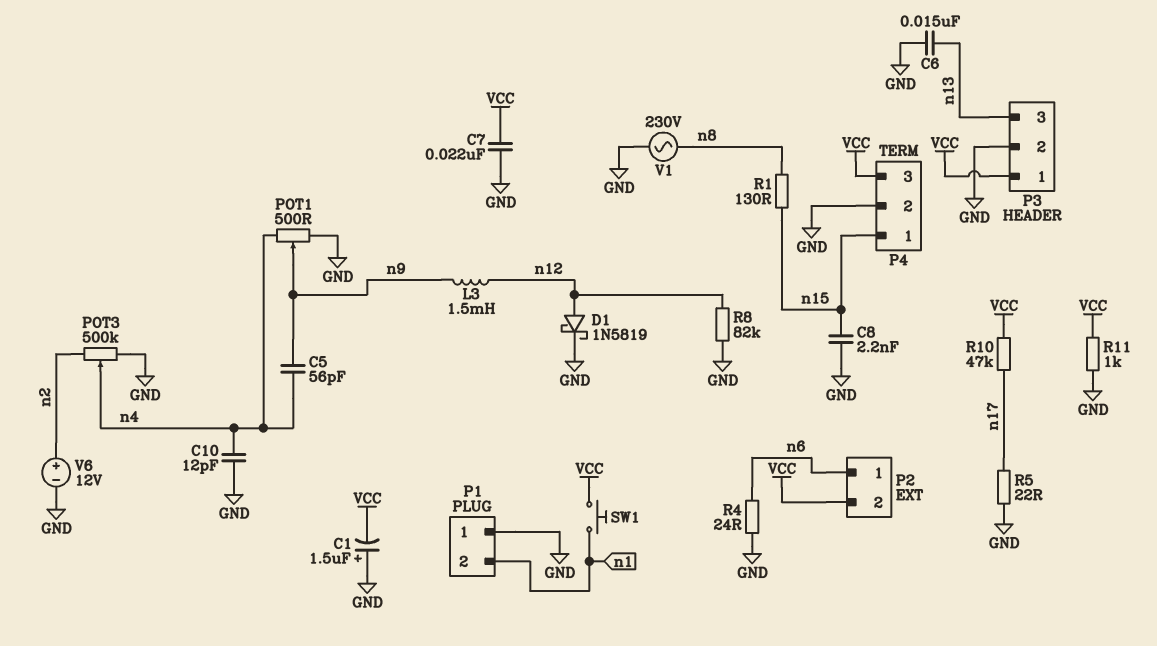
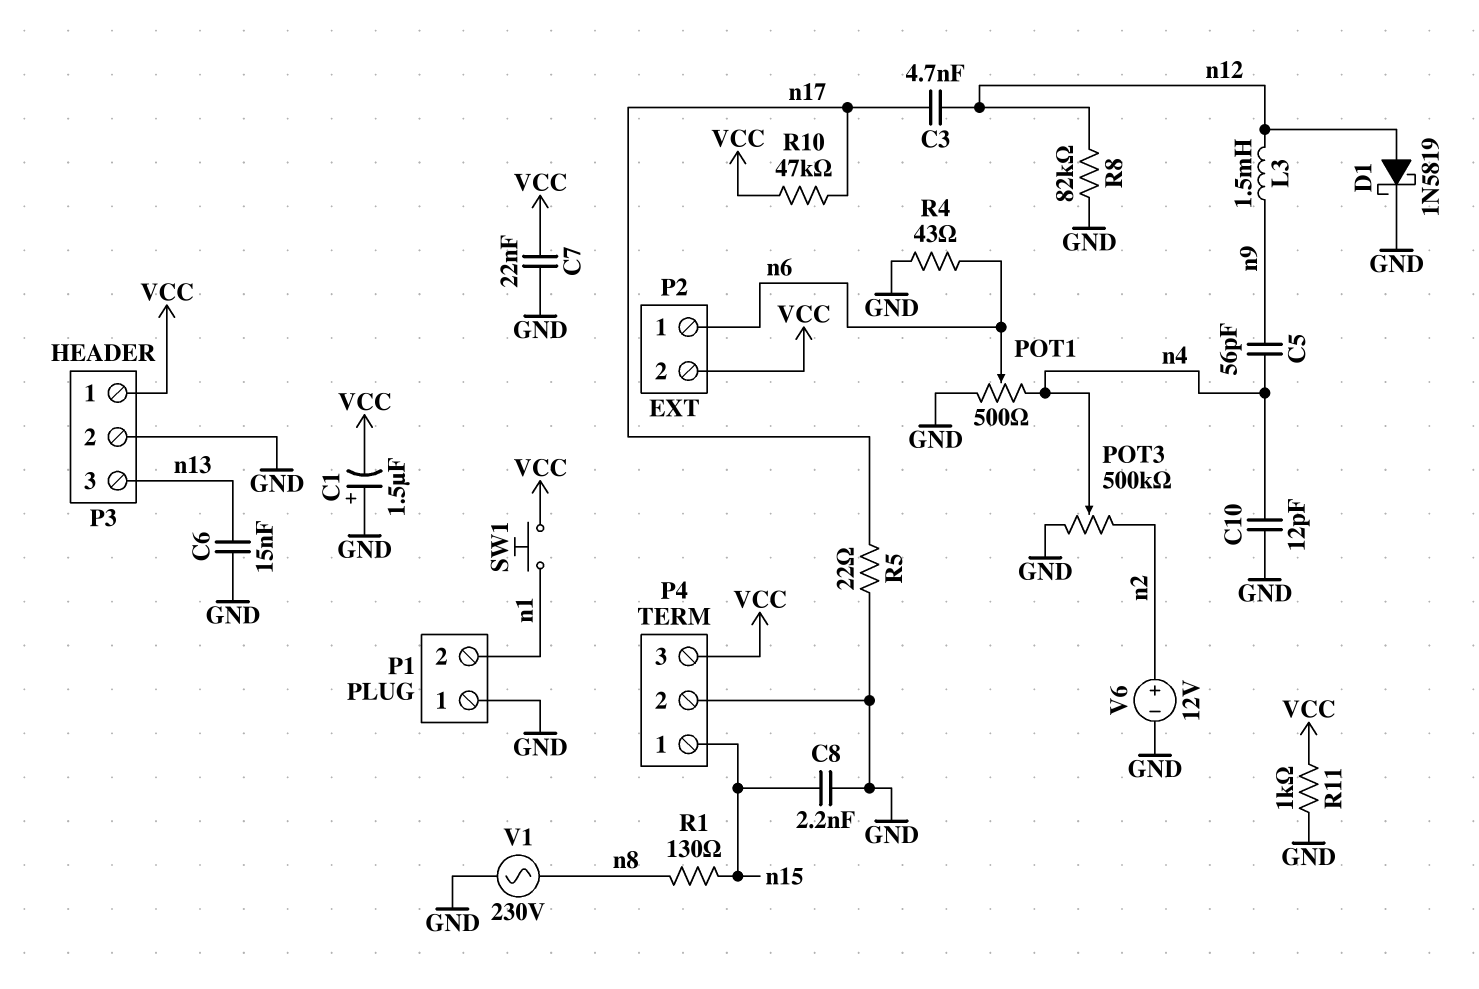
C3: none -> 4.7nF (n12, n17)
POT1: 500 (GND, n4, wiper n9) -> 500 (GND, n4, wiper n6)
R4: 24 (GND, n6) -> 43 (GND, n6)

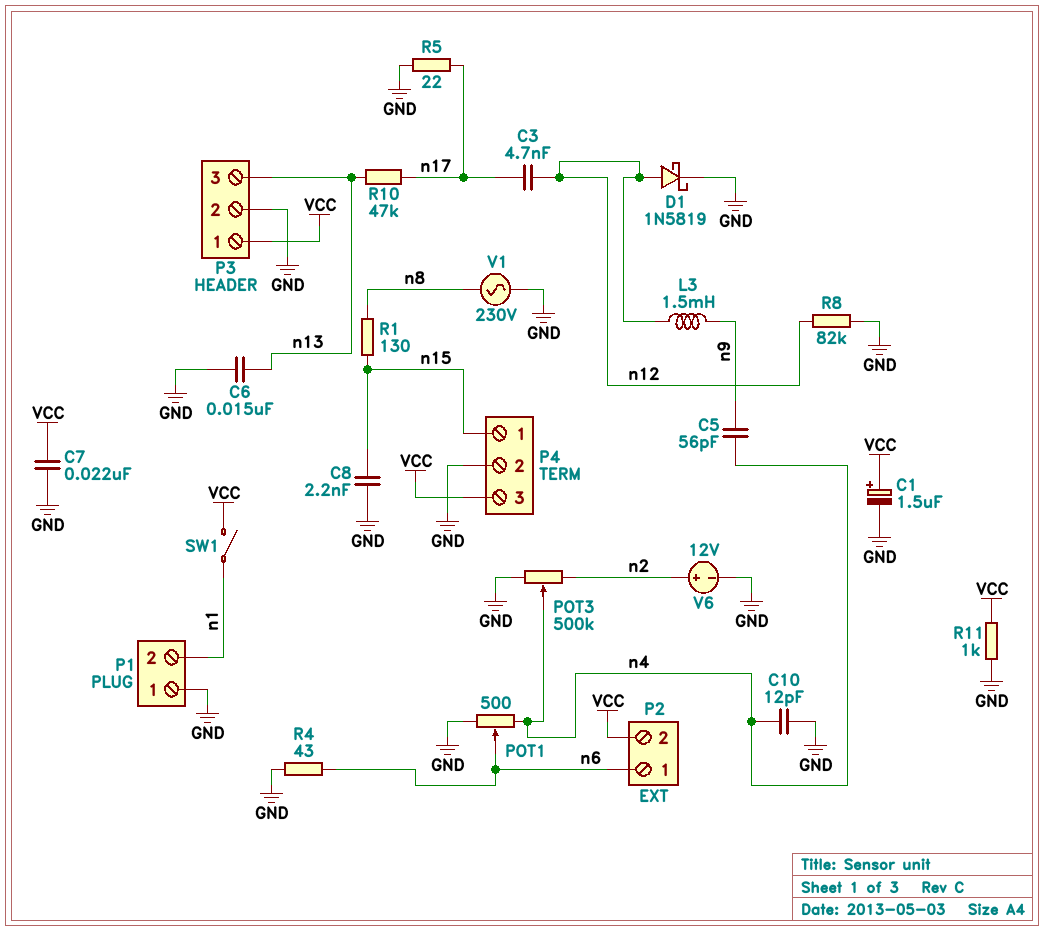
C1: 1.5uF (plus GND, minus VCC) -> 1.5uF (plus VCC, minus GND)
R10: 47k (VCC, n17) -> 47k (n13, n17)
SW1: button (VCC, n1) -> switch (VCC, n1)

